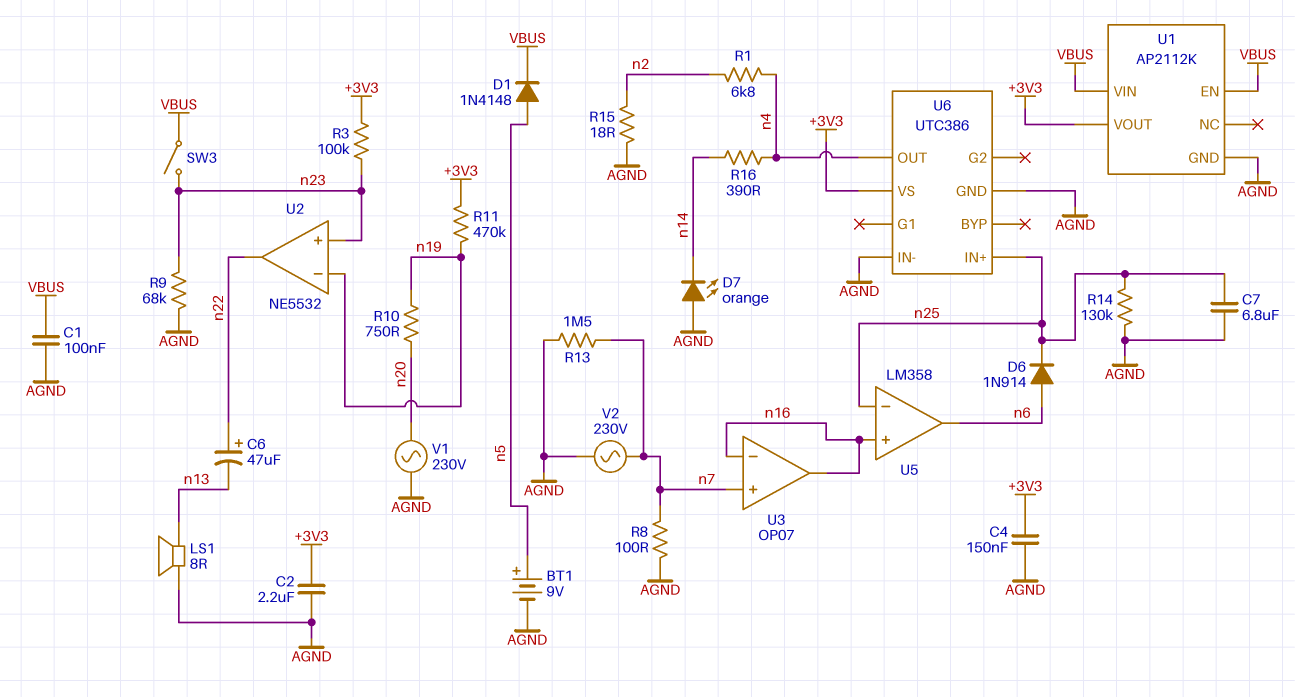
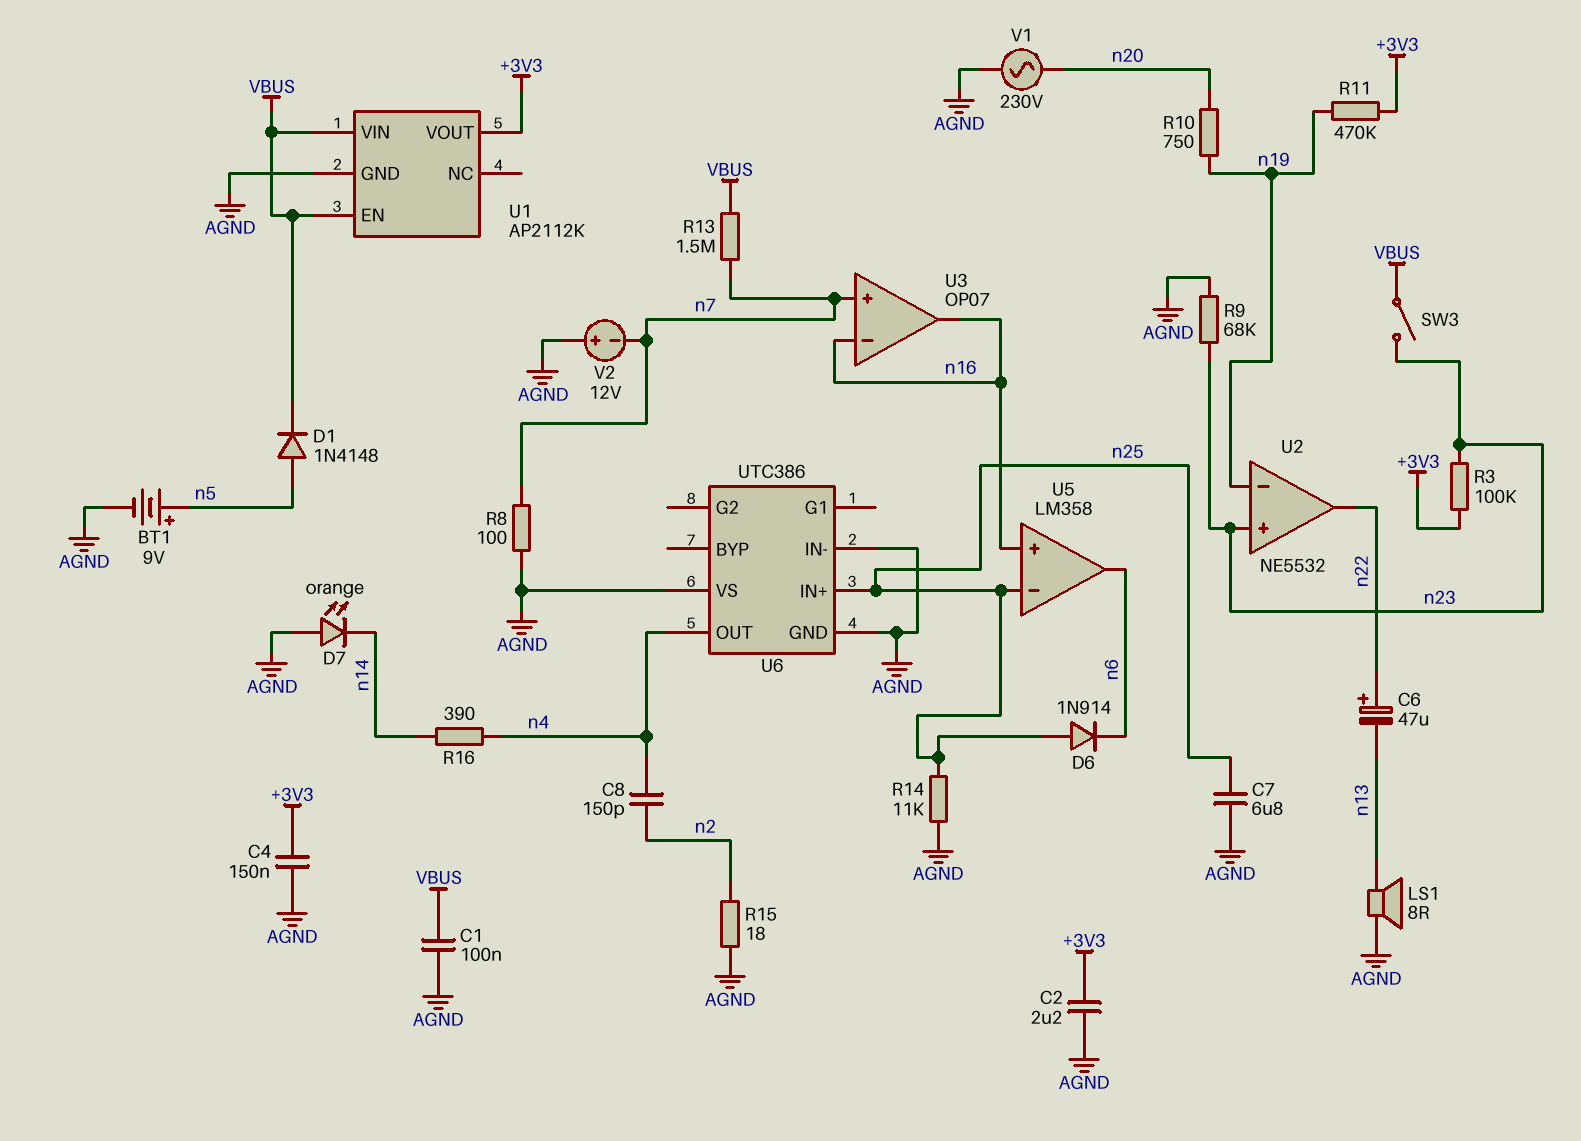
C8: none -> 150pF (n2, n4)
D6: diode 1N914 (A n6, K n25) -> diode 1N914 (A n25, K n6)
R1: 6.8k (n2, n4) -> none
R13: 1.5M (AGND, n7) -> 1.5M (VBUS, n7)
R14: 130k (AGND, n25) -> 11k (AGND, n25)
U6 pin VS: +3V3 -> AGND
V2: AC 230V (AGND, n7) -> 12V (plus AGND, minus n7)

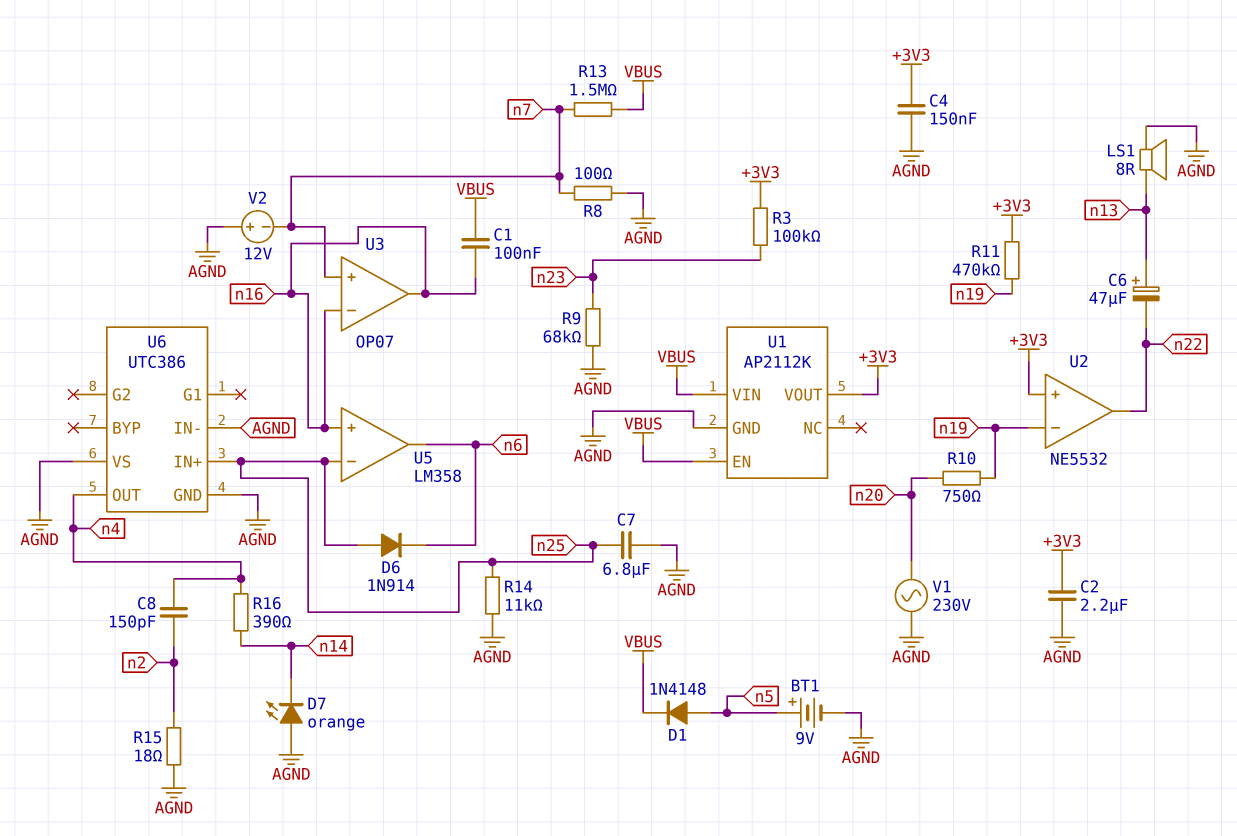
C1: 100nF (AGND, VBUS) -> 100nF (VBUS, n16)
C6: 47uF (plus n22, minus n13) -> 47uF (plus n13, minus n22)
SW3: switch (VBUS, n23) -> none
U2 pin in+: n23 -> +3V3

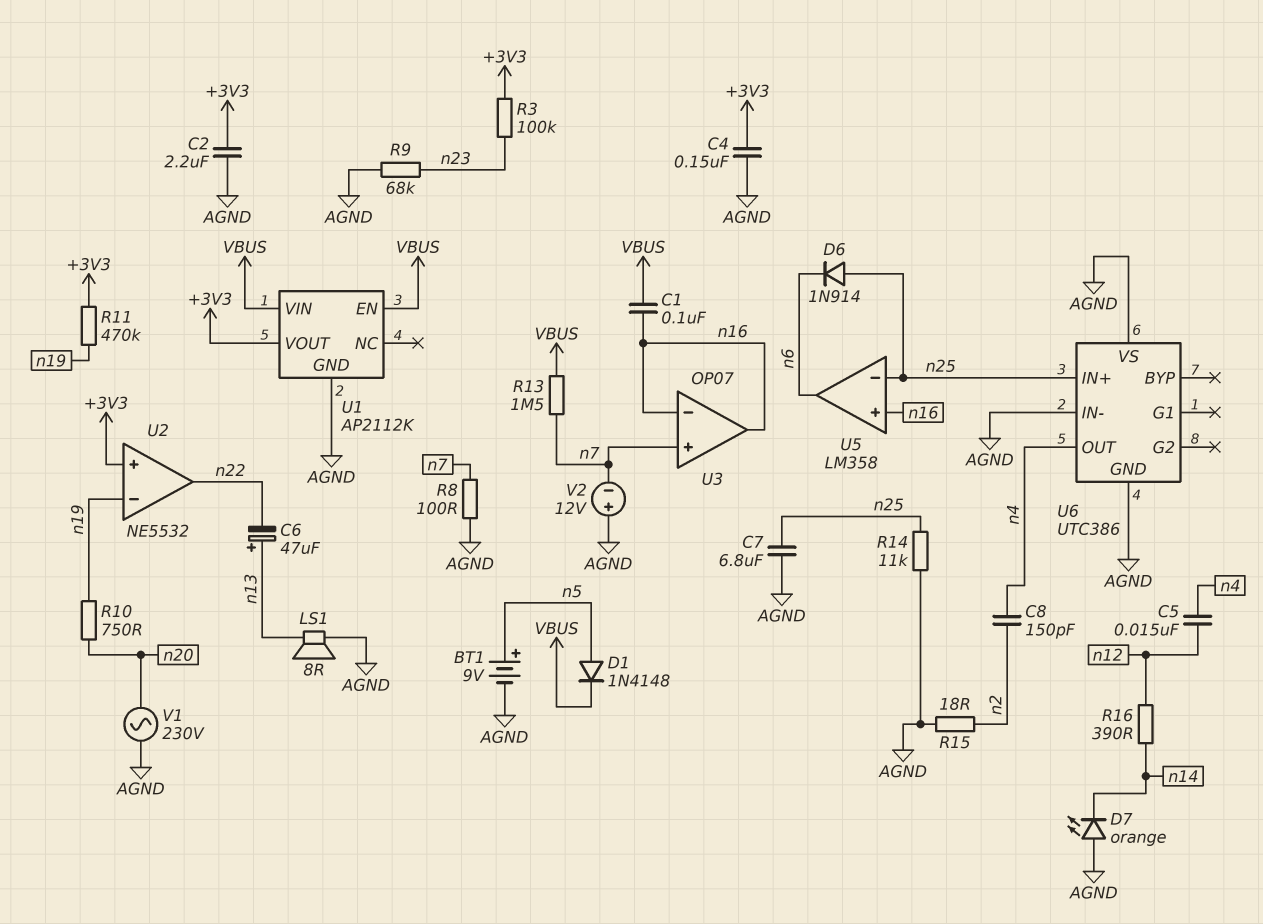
C5: none -> 15nF (n4, n12)
R16: 390 (n4, n14) -> 390 (n12, n14)

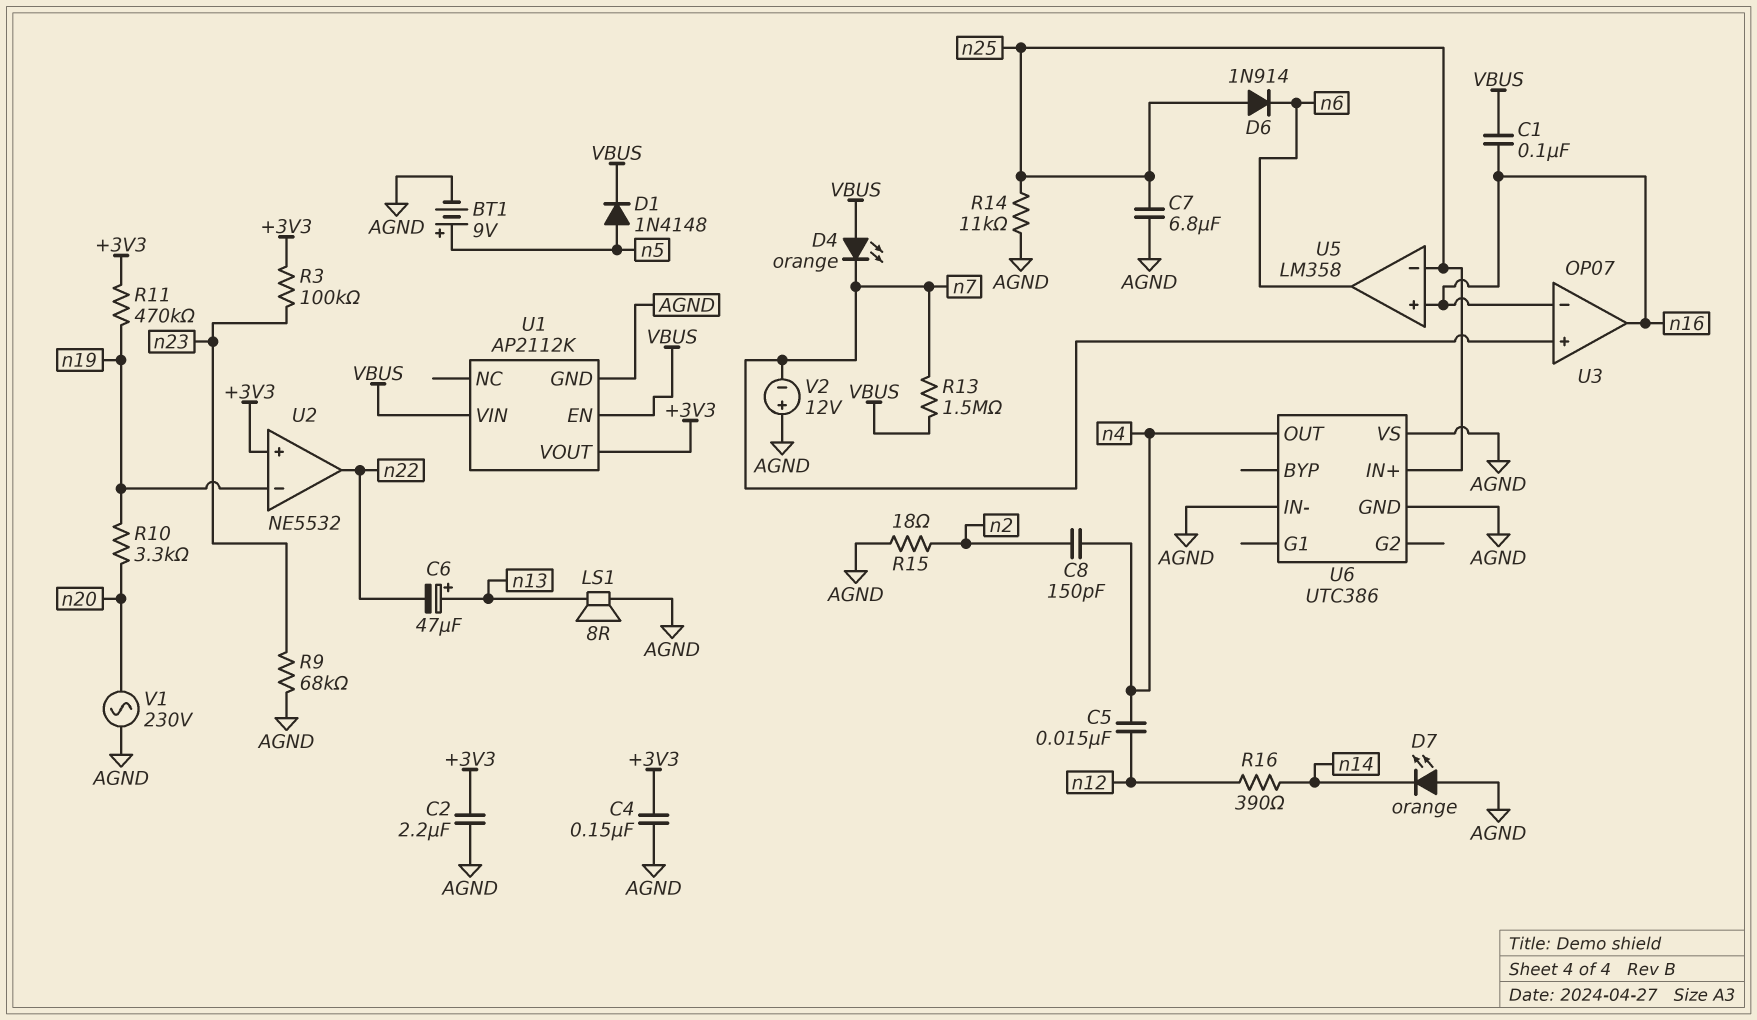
D4: none -> LED orange (A VBUS, K n7)
R8: 100 (AGND, n7) -> none
R10: 750 (n19, n20) -> 3.3k (n19, n20)

